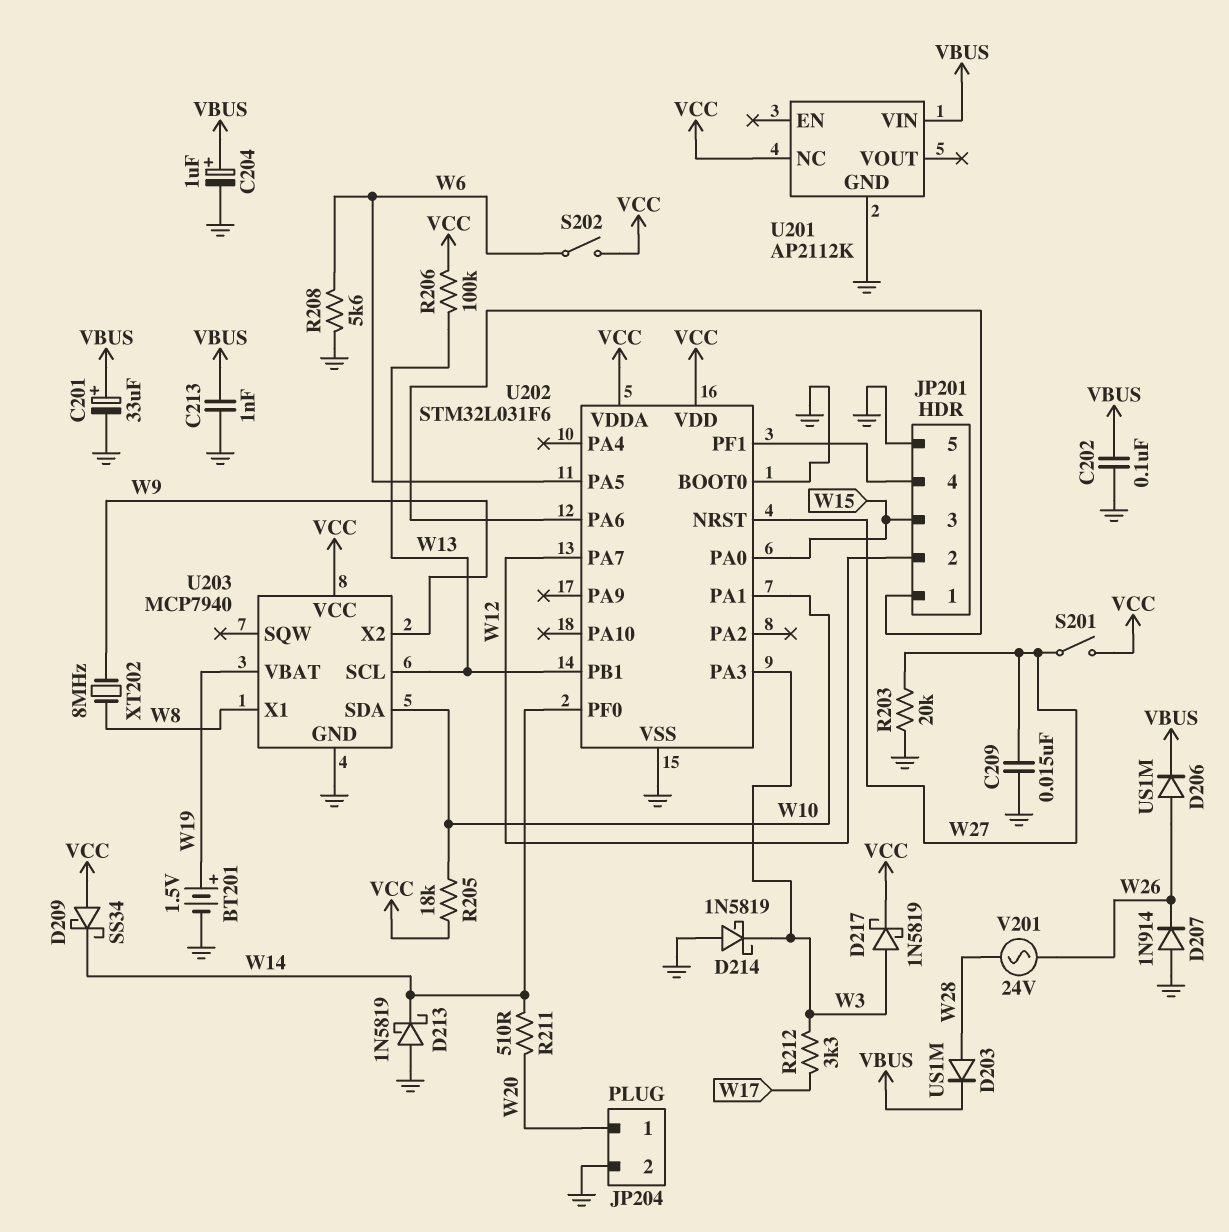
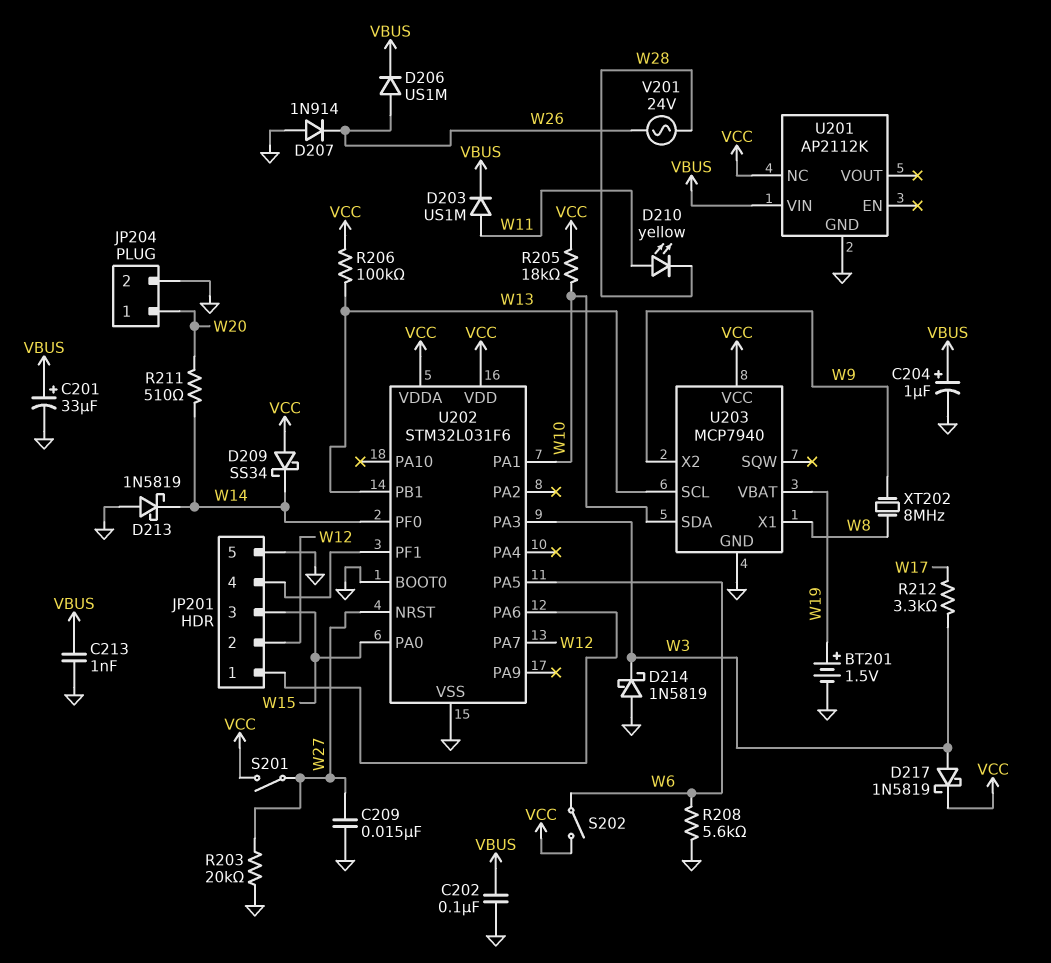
D203: diode US1M (A W28, K VBUS) -> diode US1M (A W11, K VBUS)
D210: none -> LED yellow (A W11, K W28)

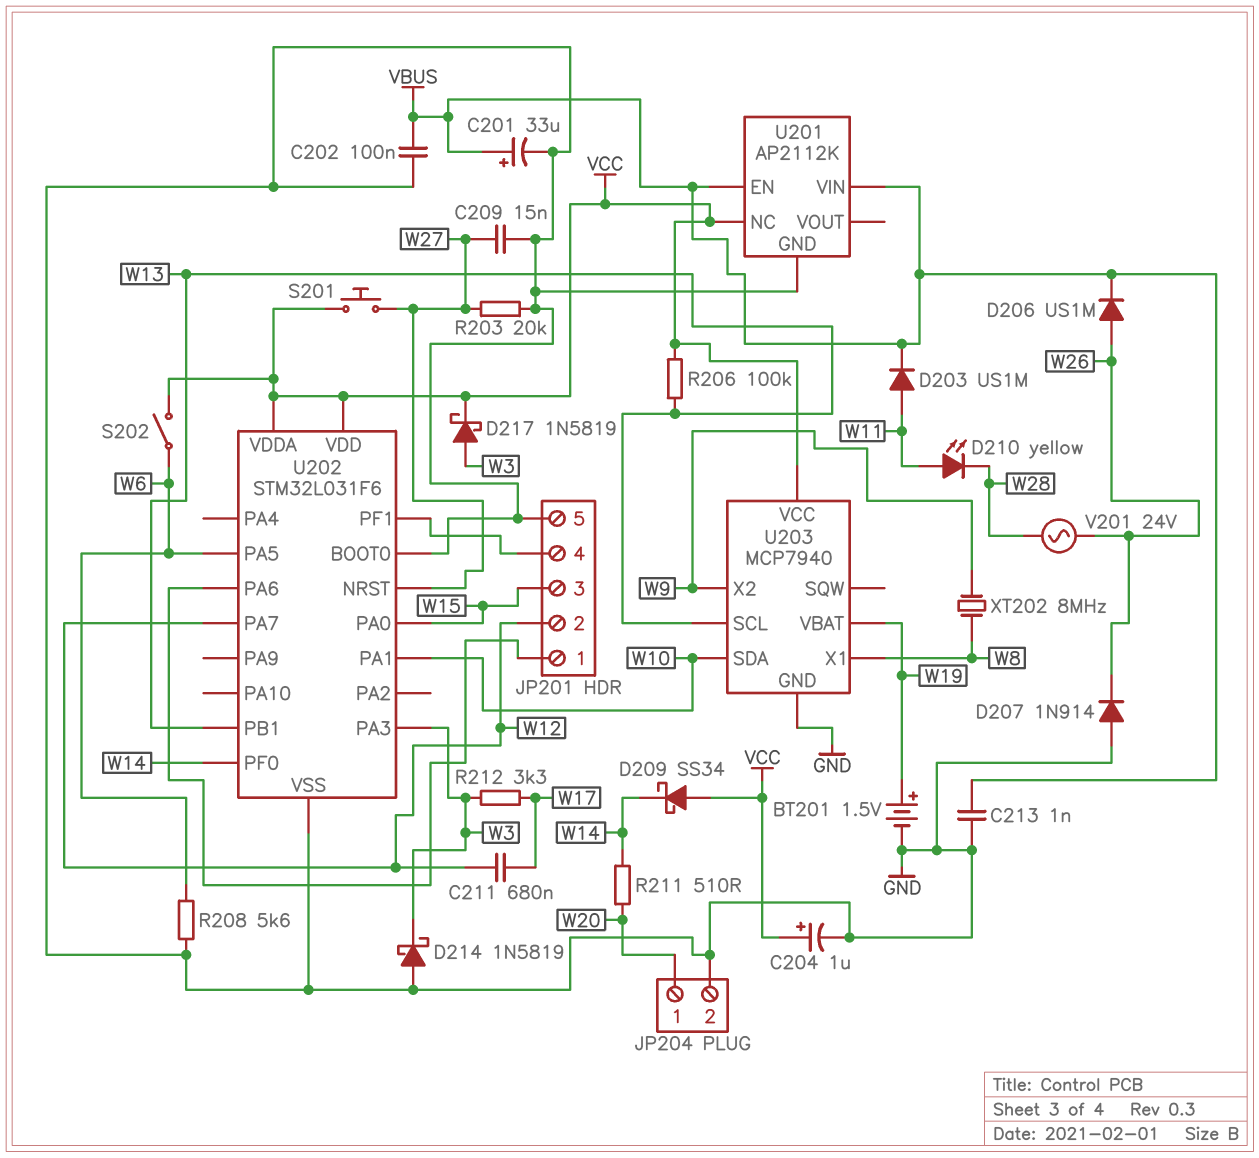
C204: 1uF (plus VBUS, minus GND) -> 1uF (plus VCC, minus GND)
C211: none -> 680nF (W12, W17)
D213: schottky 1N5819 (A GND, K W14) -> none
R205: 18k (VCC, W10) -> none
S201: switch (VCC, W27) -> button (VCC, W27)
U201 pin EN: none -> VBUS

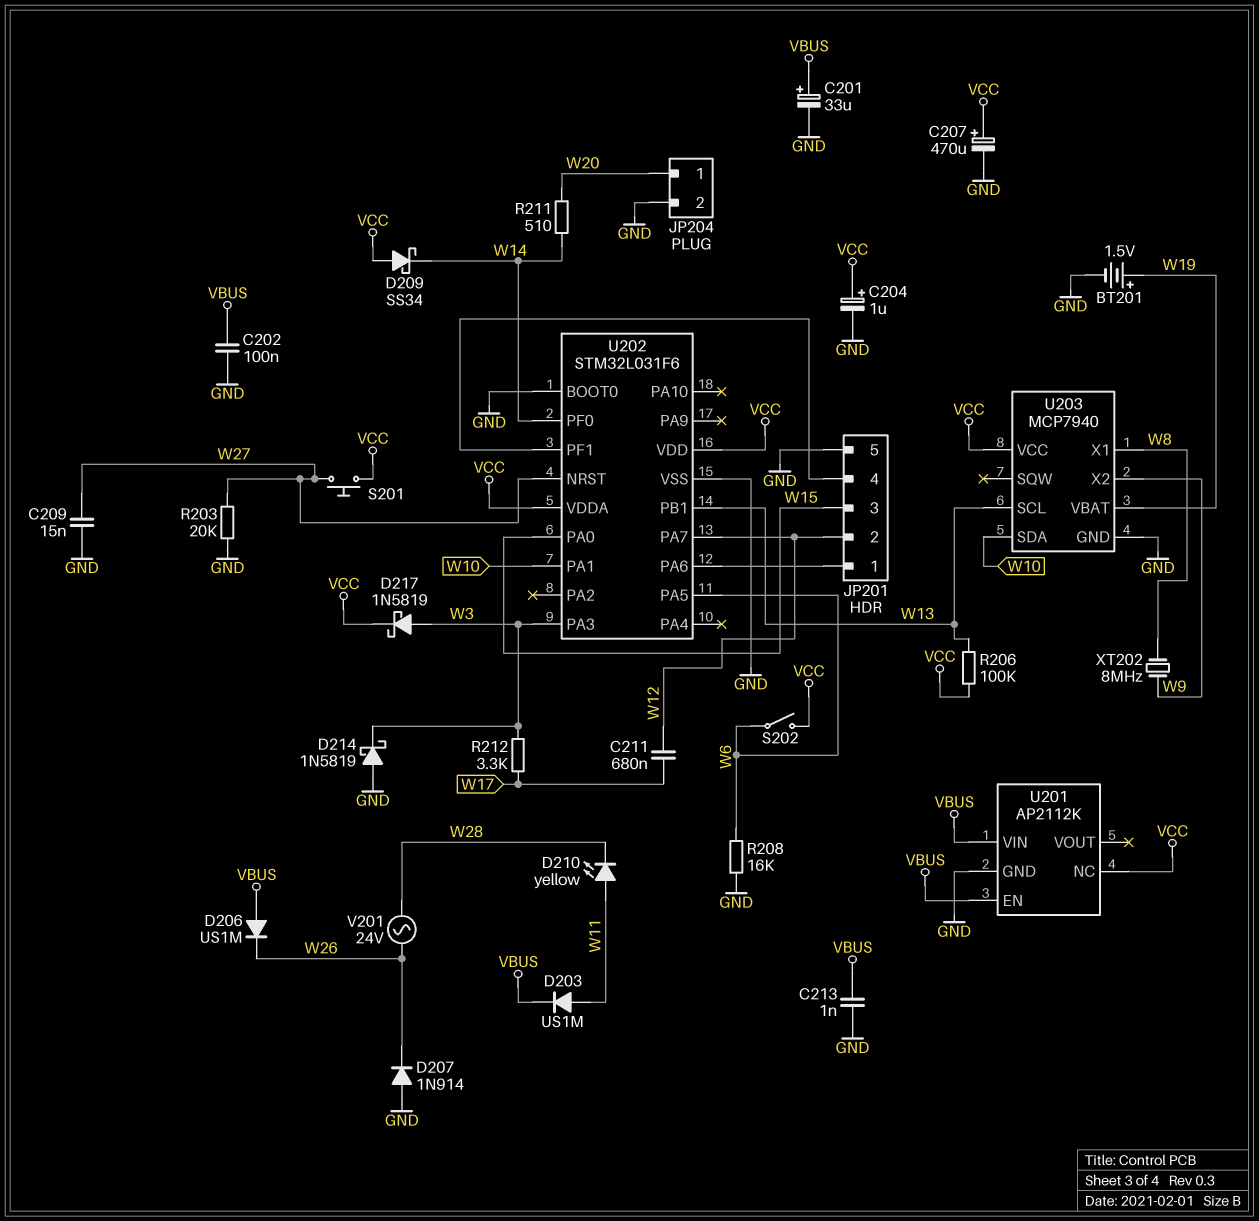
C207: none -> 470uF (plus VCC, minus GND)
D206: diode US1M (A W26, K VBUS) -> diode US1M (A VBUS, K W26)
R208: 5.6k (GND, W6) -> 16k (GND, W6)

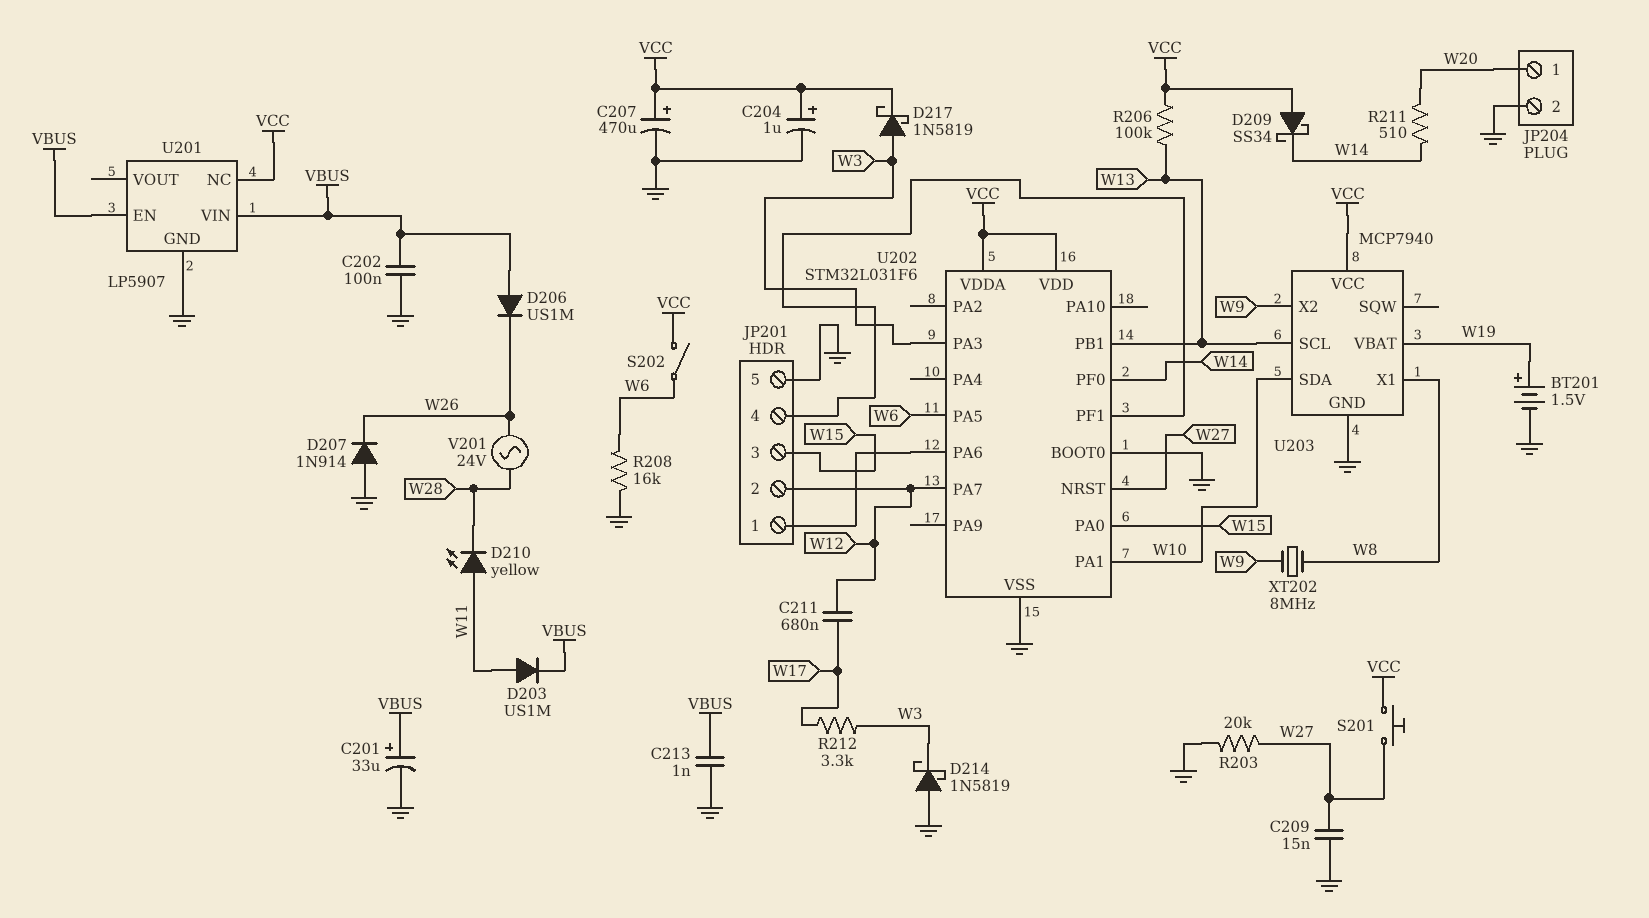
U201: AP2112K -> LP5907

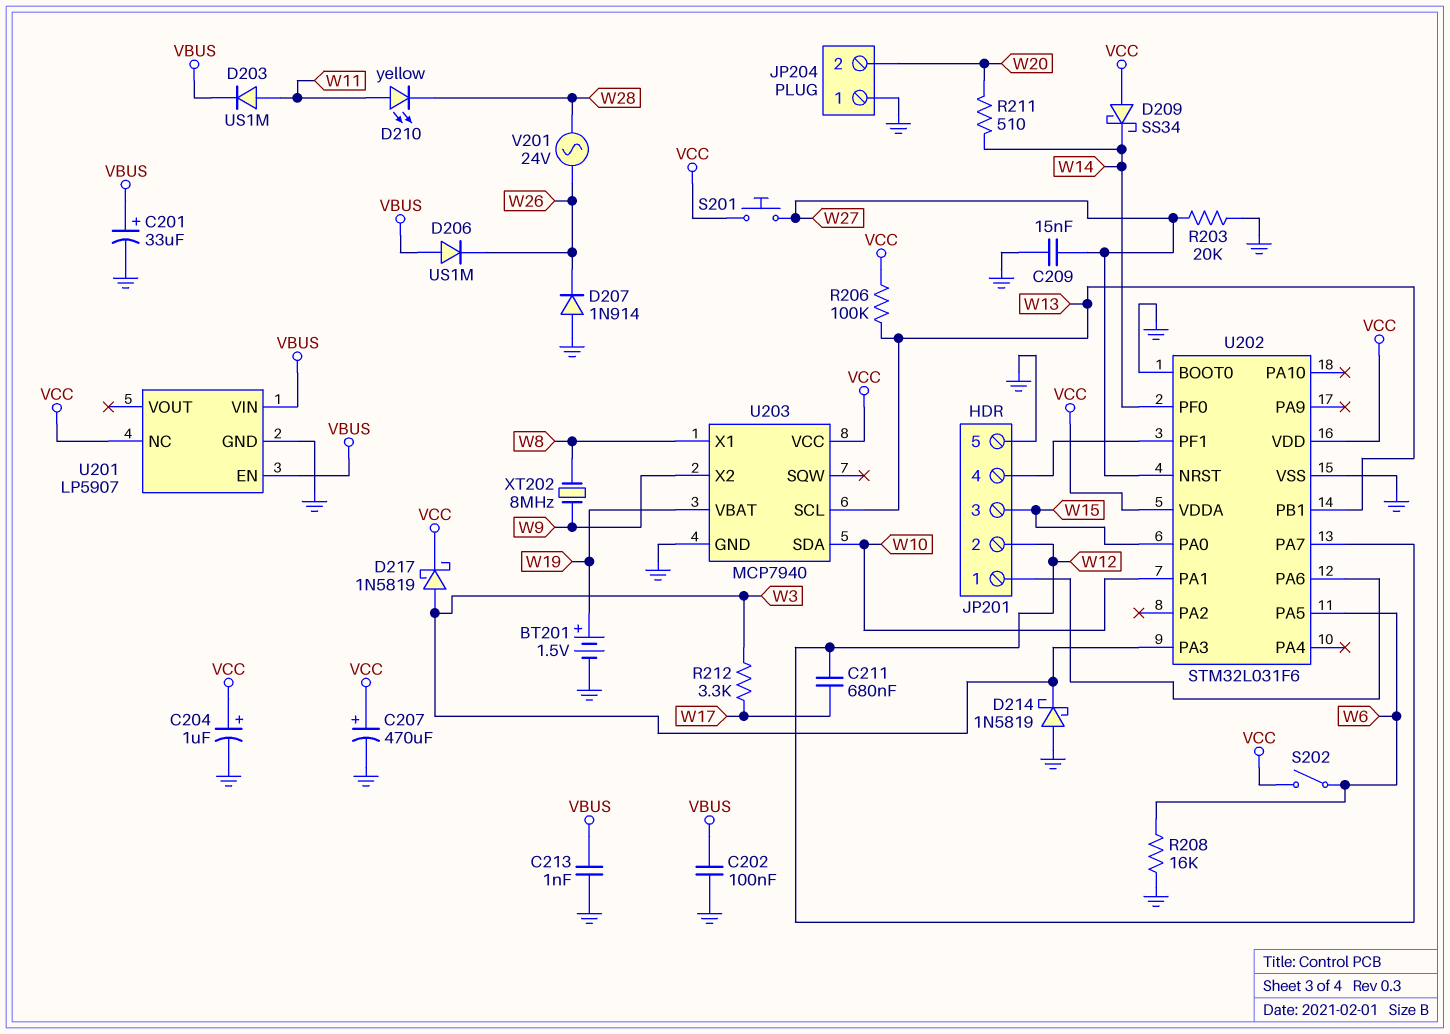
JP204 pin 1: W20 -> GND
JP204 pin 2: GND -> W20

